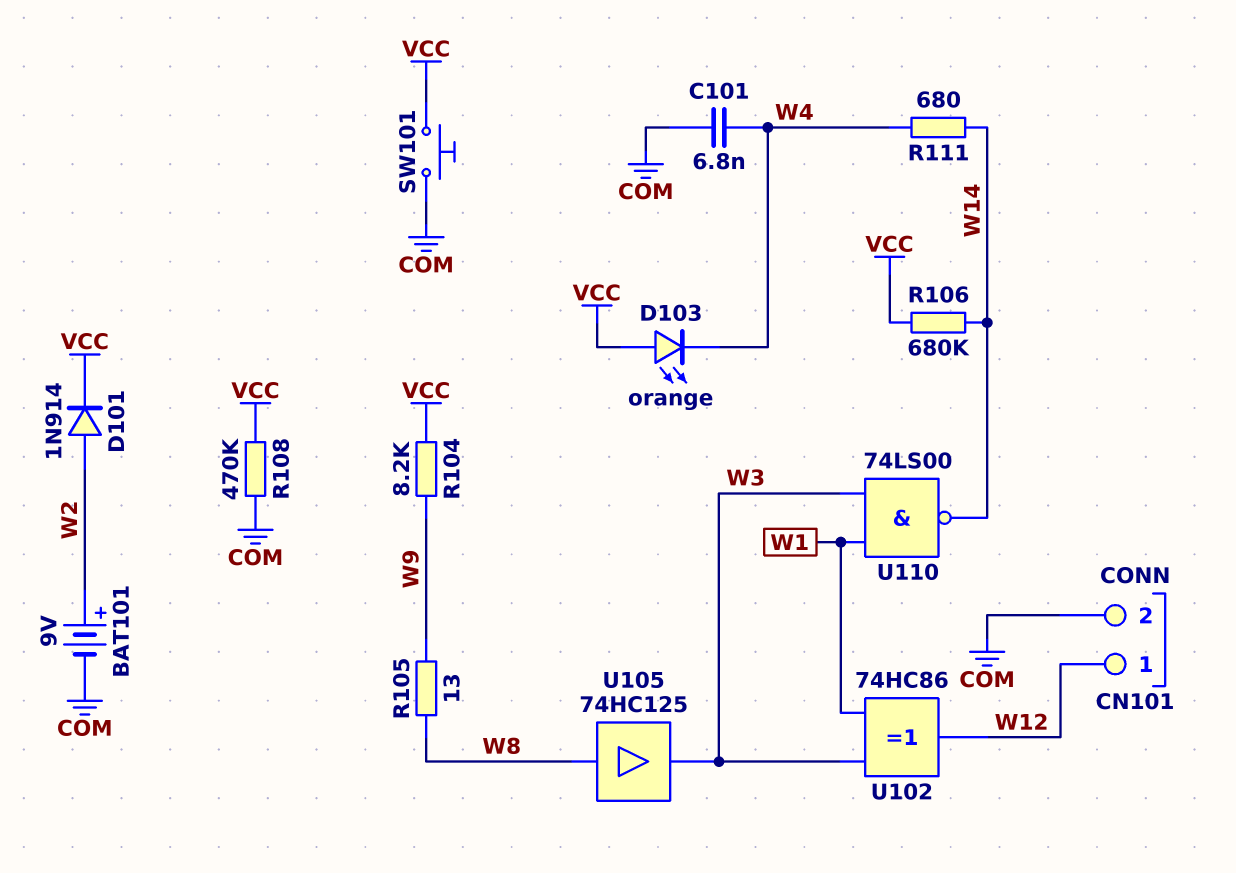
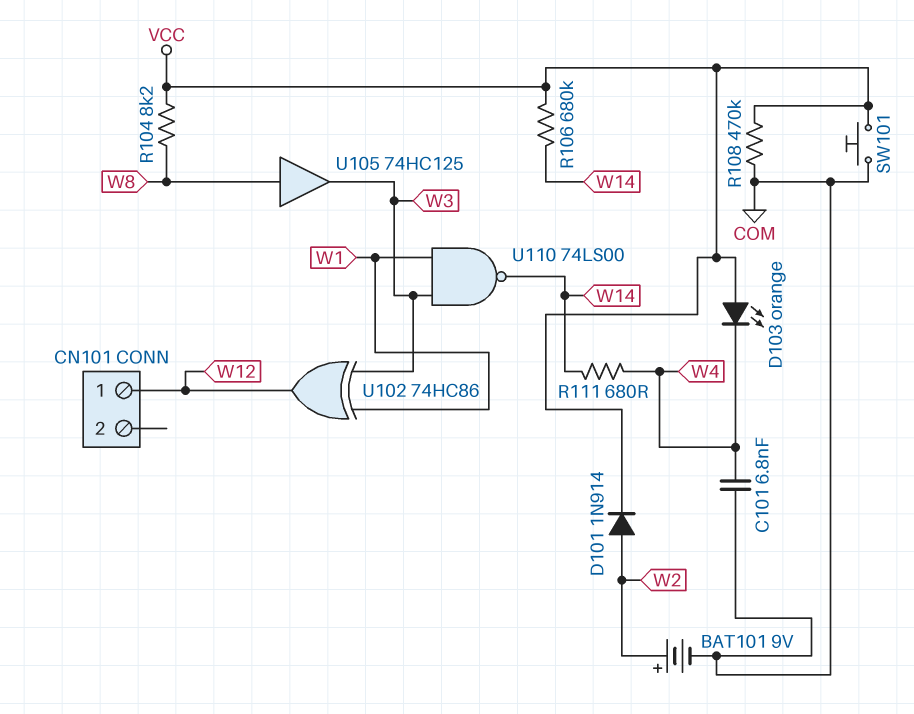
CN101 pin 2: COM -> none
R104: 8.2k (VCC, W9) -> 8.2k (VCC, W8)
R105: 13 (W8, W9) -> none

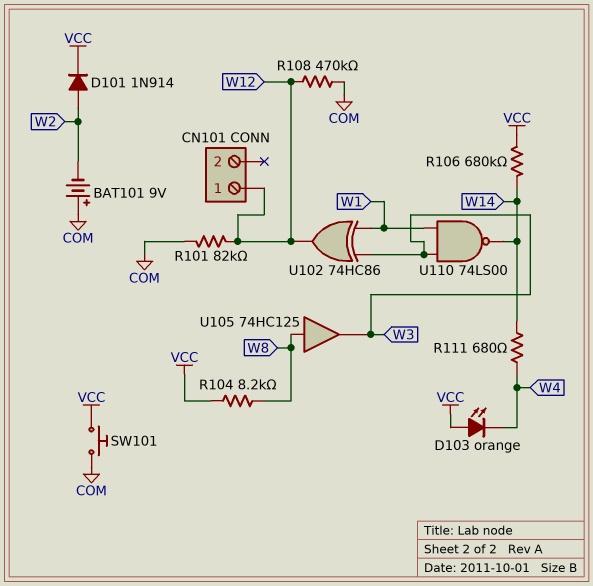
BAT101: 9V (plus W2, minus COM) -> 9V (plus COM, minus W2)
C101: 6.8nF (COM, W4) -> none
R101: none -> 82k (COM, W12)
R108: 470k (COM, VCC) -> 470k (COM, W12)

